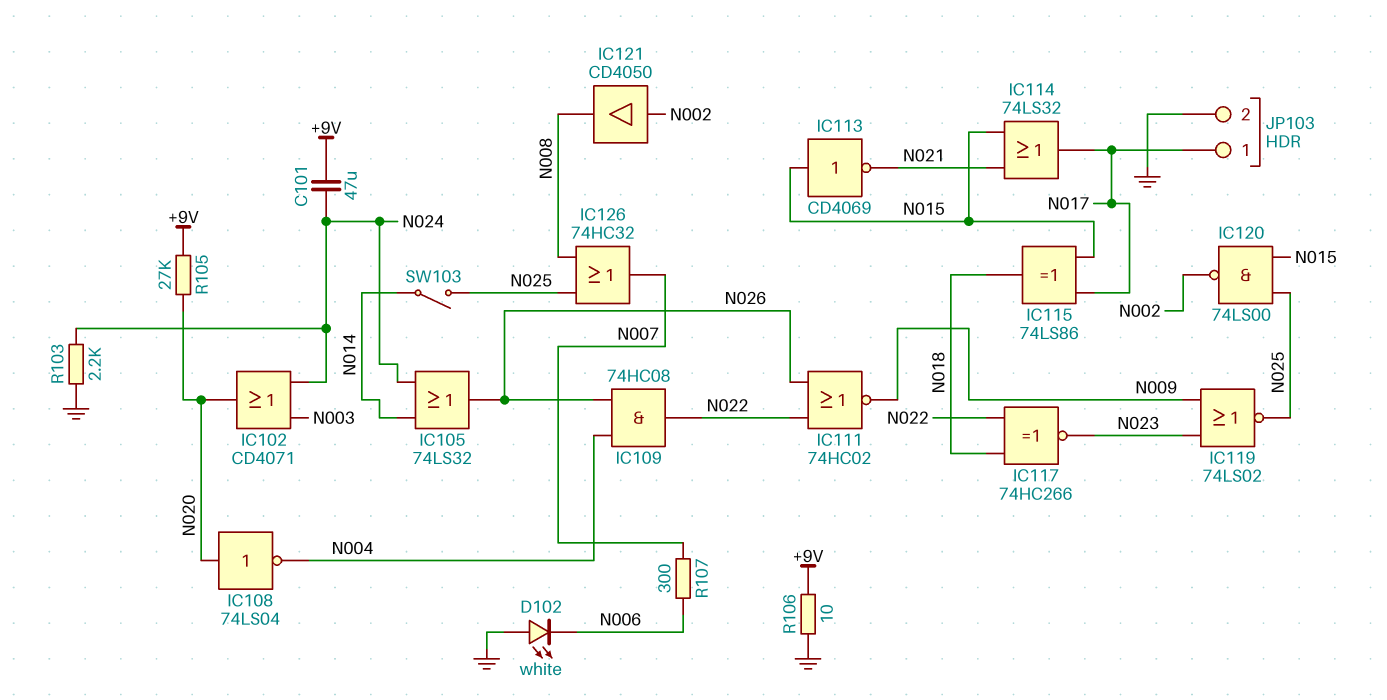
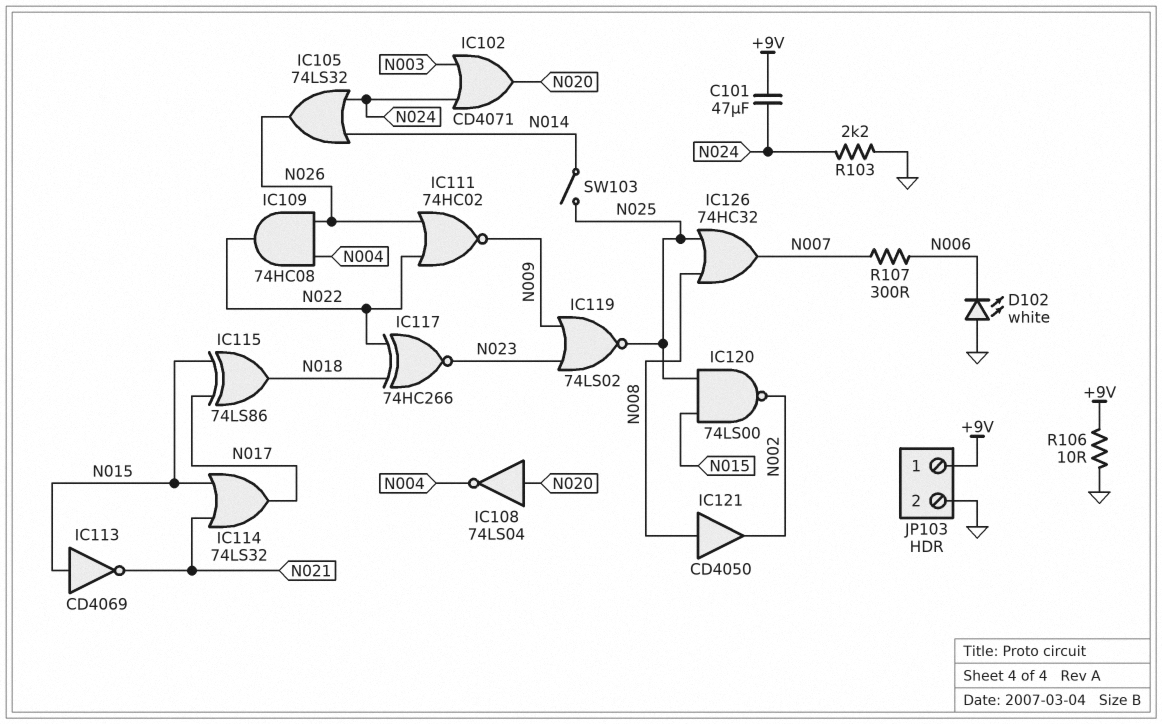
IC121: buffer CD4050 (in N002, out N008) -> buffer CD4050 (in N008, out N002)
JP103 pin 1: N017 -> +9V
R105: 27k (+9V, N020) -> none

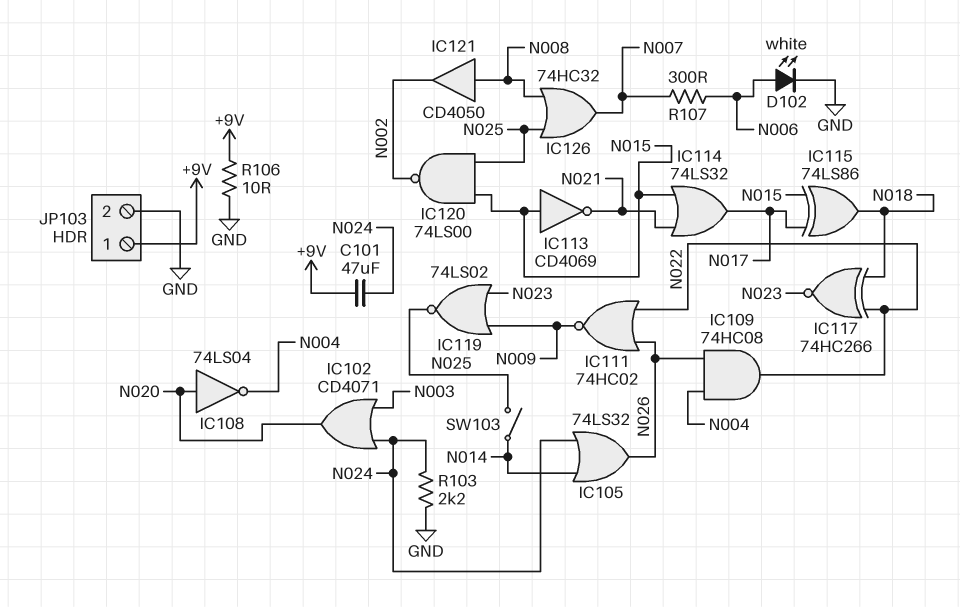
D102: LED white (A GND, K N006) -> LED white (A N006, K GND)

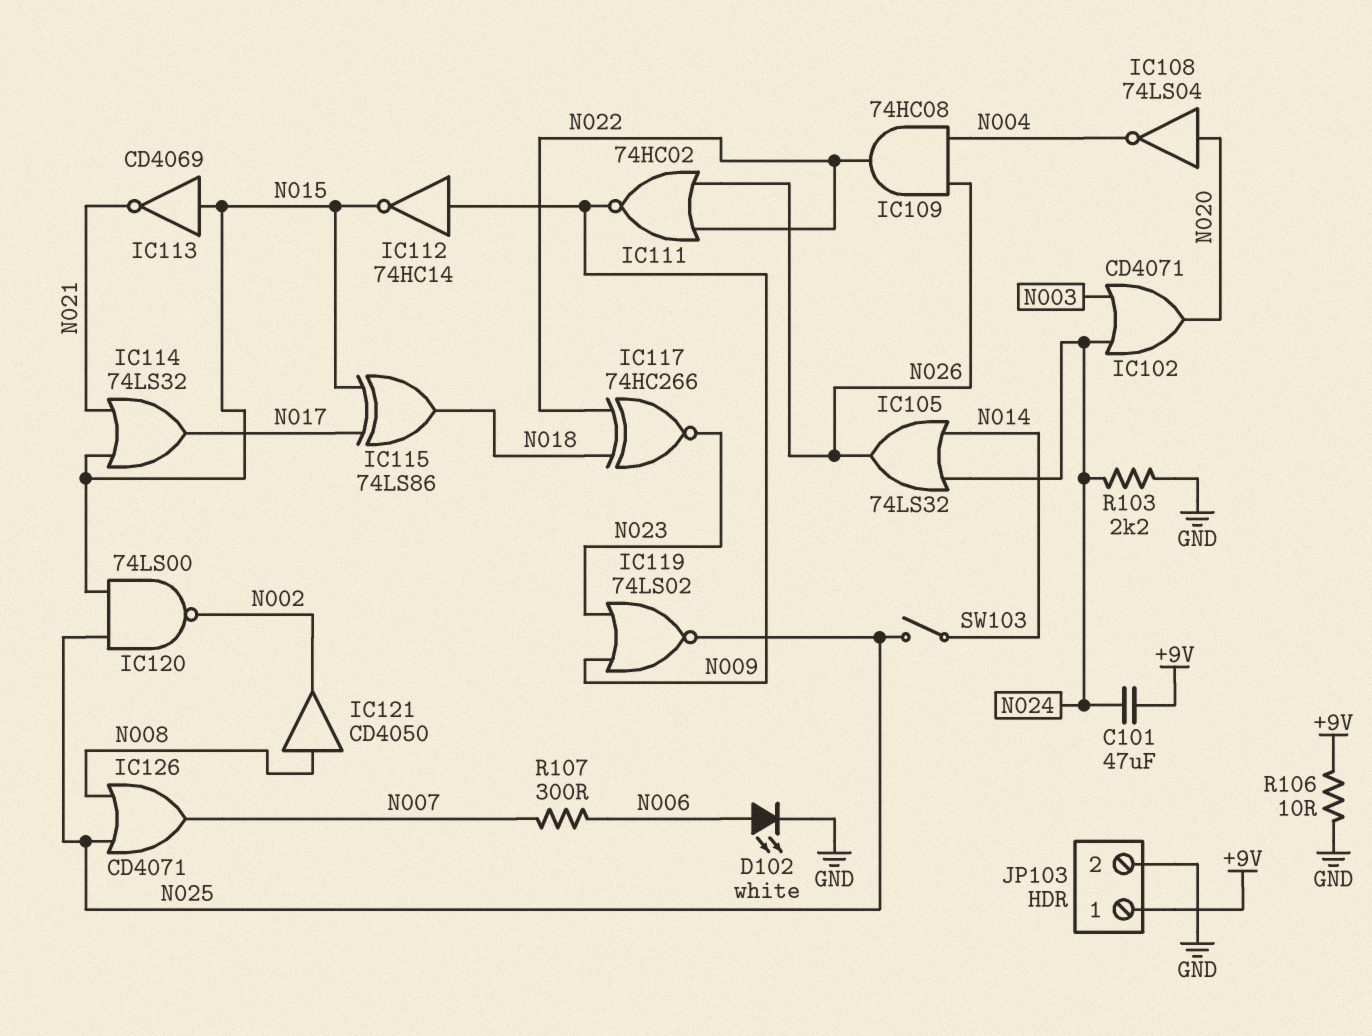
IC112: none -> NOT 74HC14 (in N009, out N015)
IC126: OR 74HC32 (in N008, in N025, out N007) -> OR CD4071 (in N008, in N025, out N007)

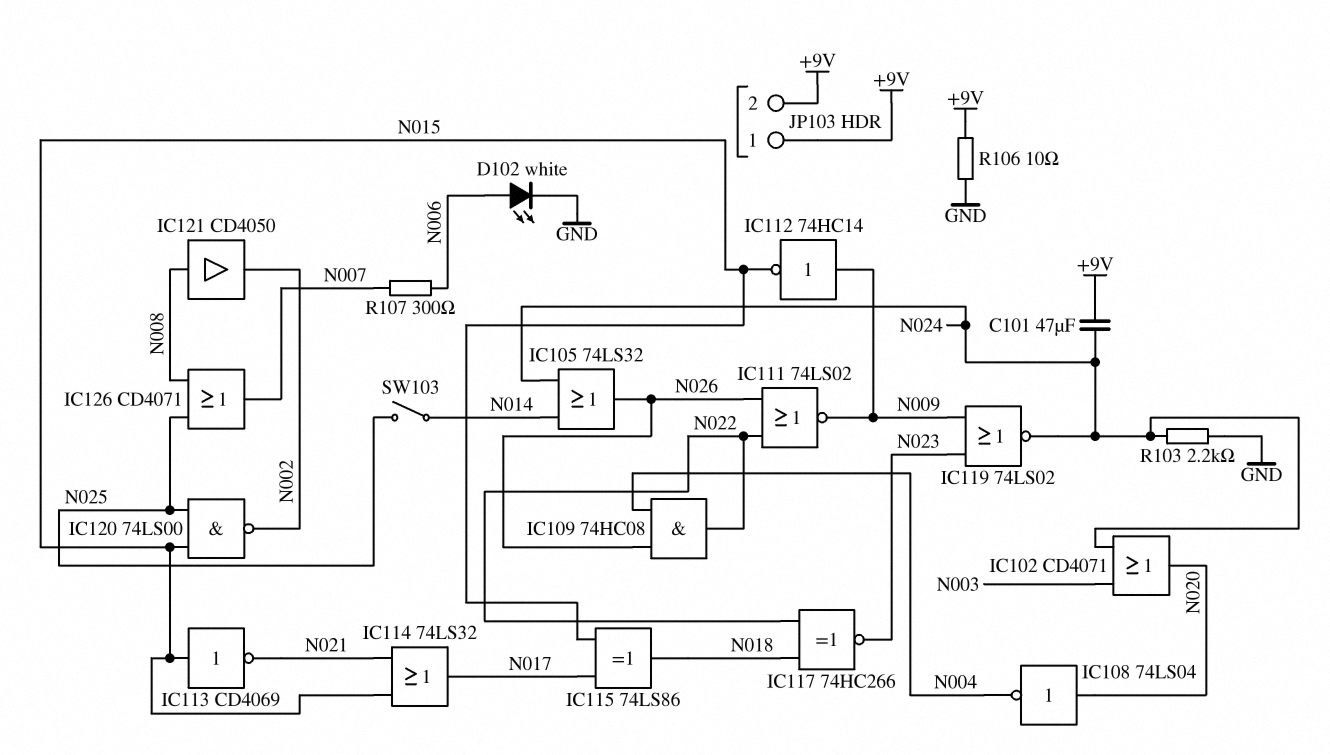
IC111: NOR 74HC02 (in N022, in N026, out N009) -> NOR 74LS02 (in N022, in N026, out N009)
IC119: NOR 74LS02 (in N009, in N023, out N025) -> NOR 74LS02 (in N009, in N023, out N024)
JP103 pin 2: GND -> +9V

